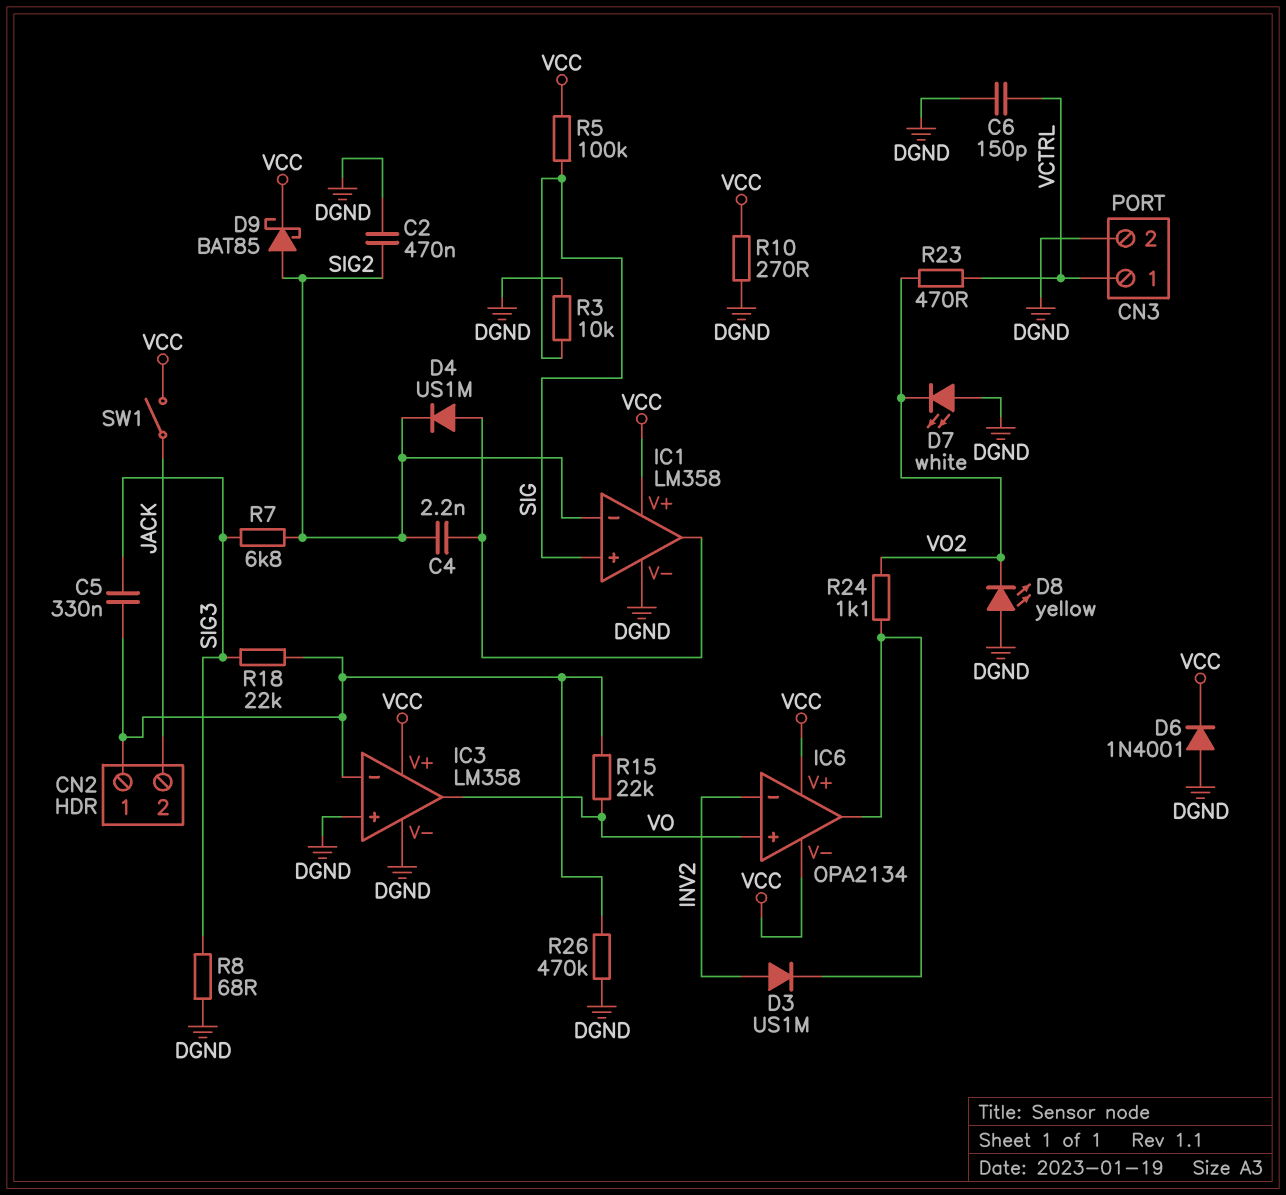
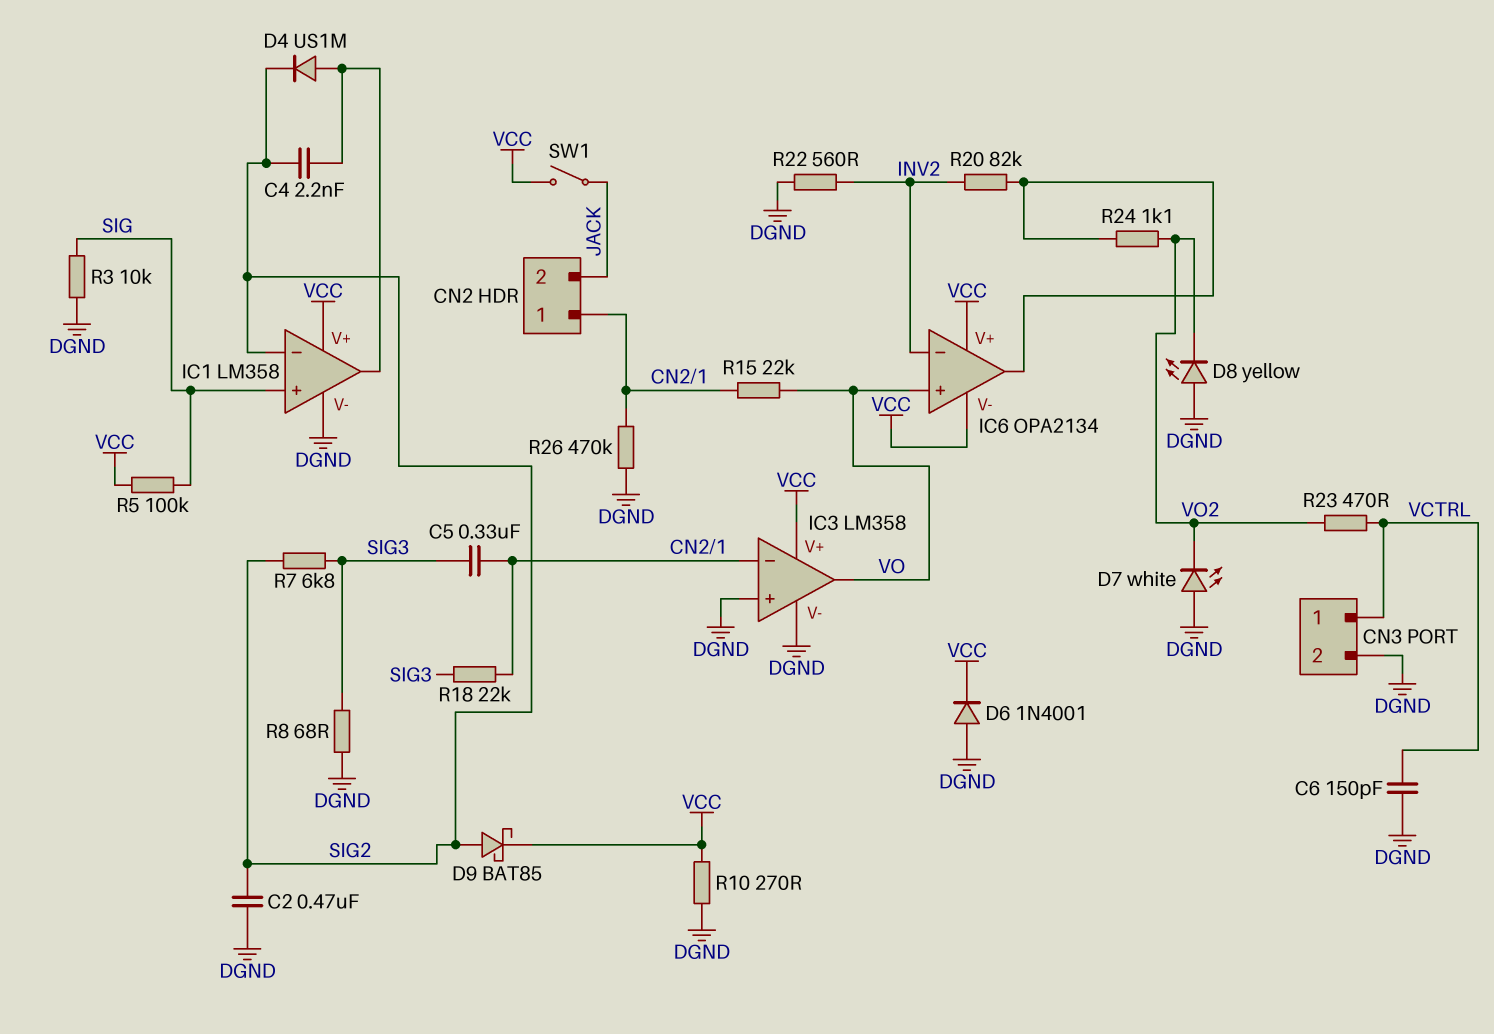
D3: diode US1M (A INV2, K IC6/out) -> none
R20: none -> 82k (IC6/out, INV2)
R22: none -> 560 (DGND, INV2)

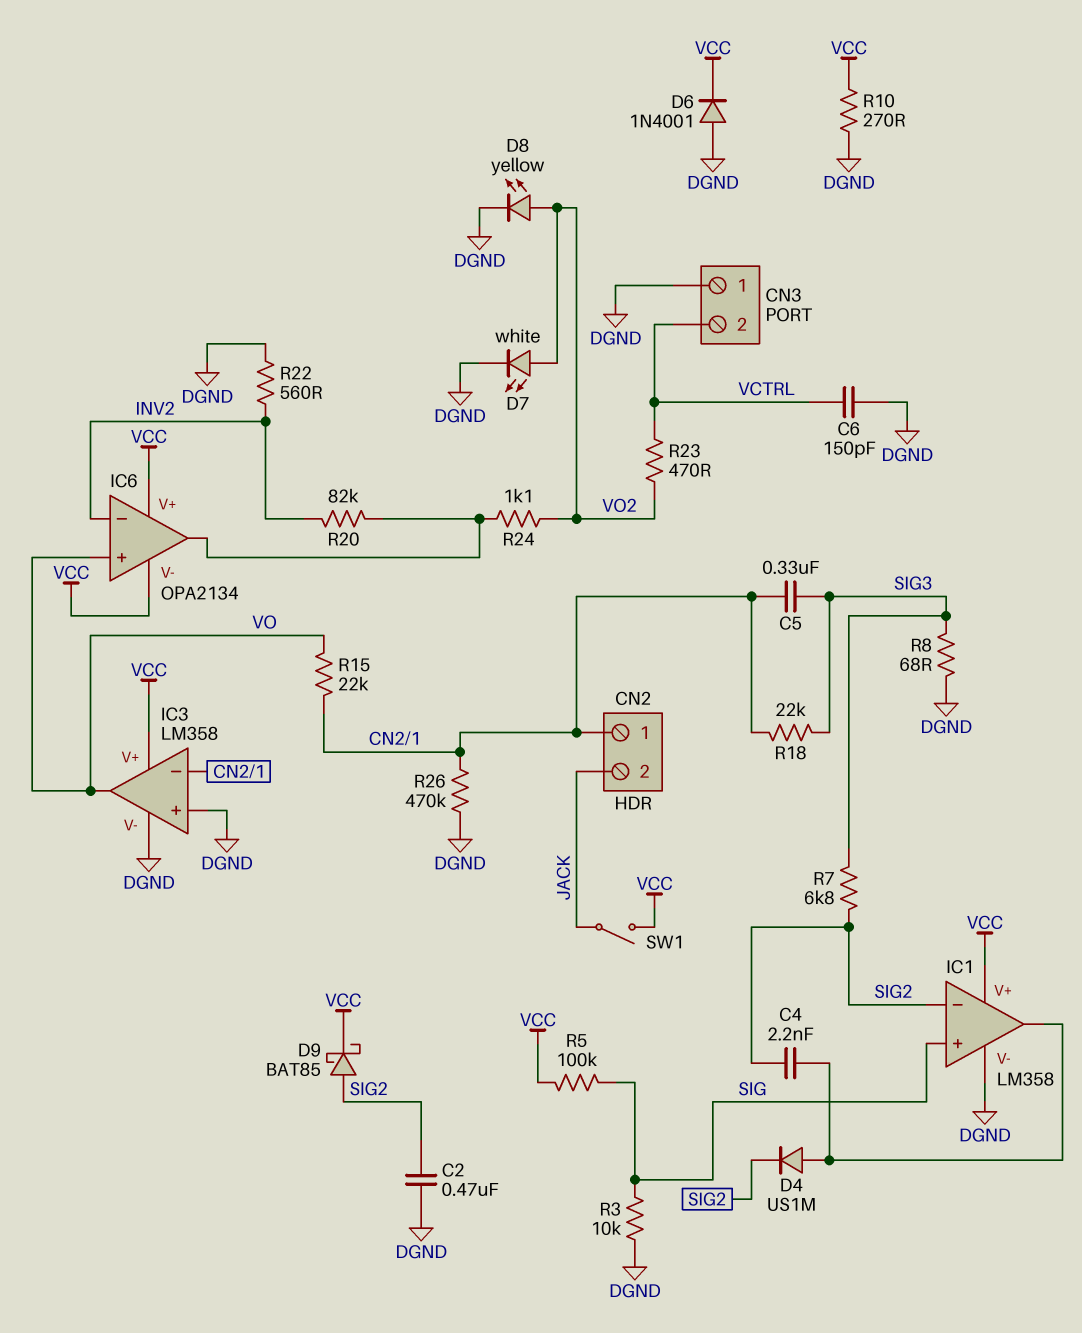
CN3 pin 1: VCTRL -> DGND
CN3 pin 2: DGND -> VCTRL
D7: LED white (A DGND, K VO2) -> LED white (A VO2, K DGND)
D8: LED yellow (A DGND, K VO2) -> LED yellow (A VO2, K DGND)

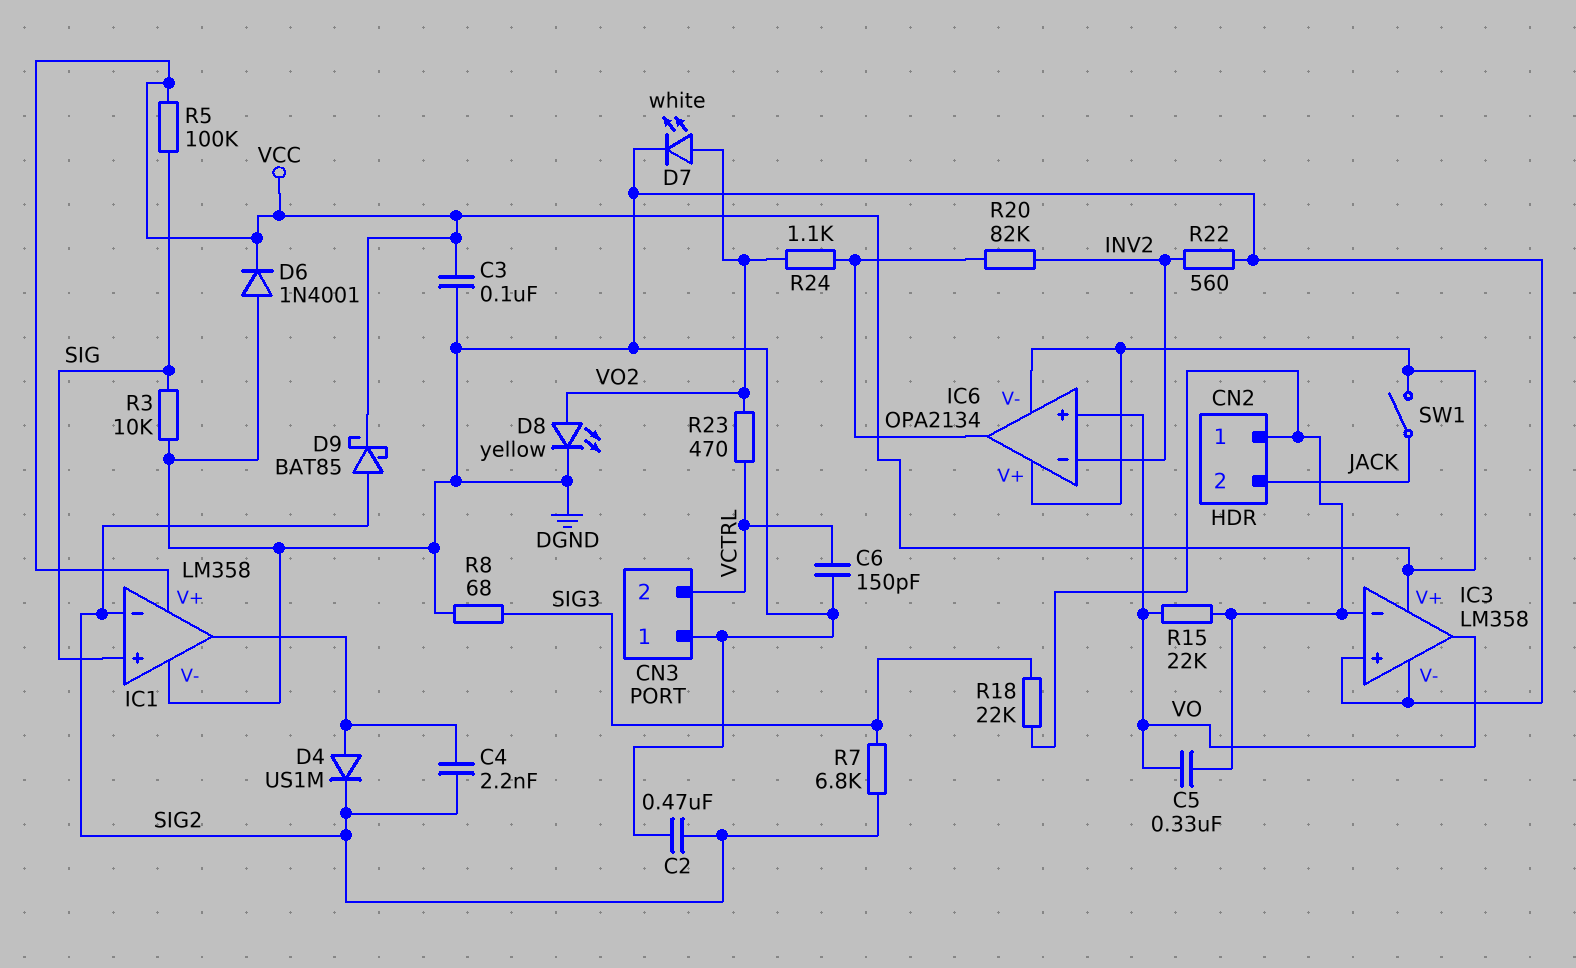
C3: none -> 100nF (DGND, VCC)
C5: 330nF (CN2/1, SIG3) -> 330nF (CN2/1, VO)
R10: 270 (DGND, VCC) -> none
R26: 470k (CN2/1, DGND) -> none

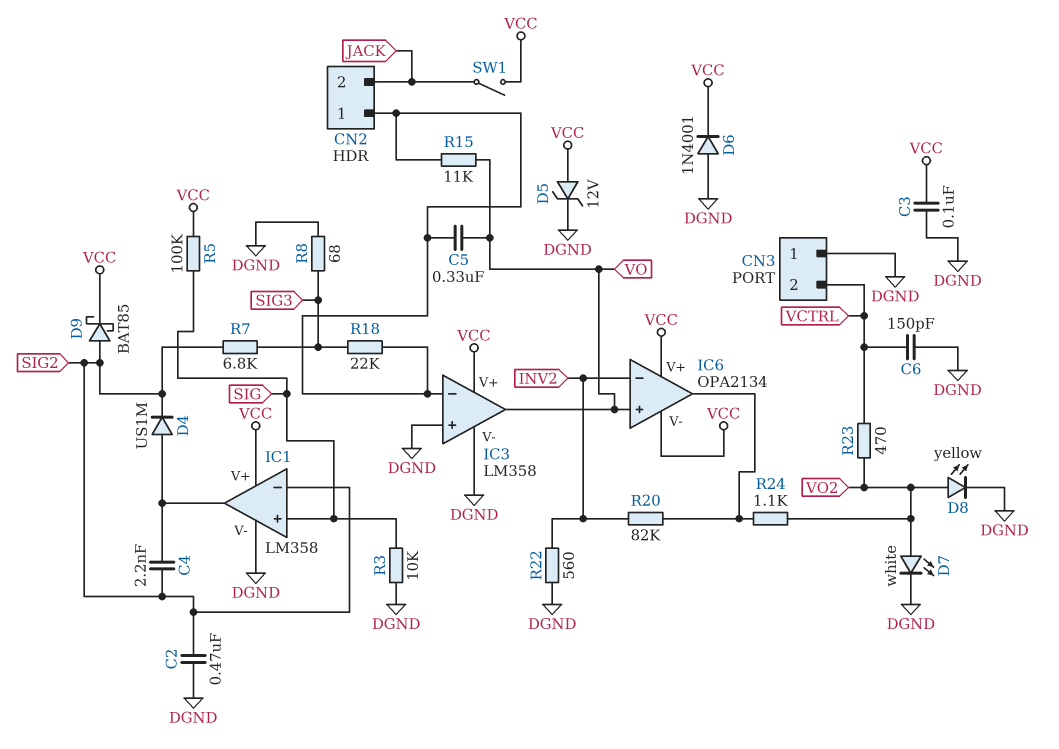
D5: none -> zener 12V (A VCC, K DGND)
R15: 22k (CN2/1, VO) -> 11k (CN2/1, VO)

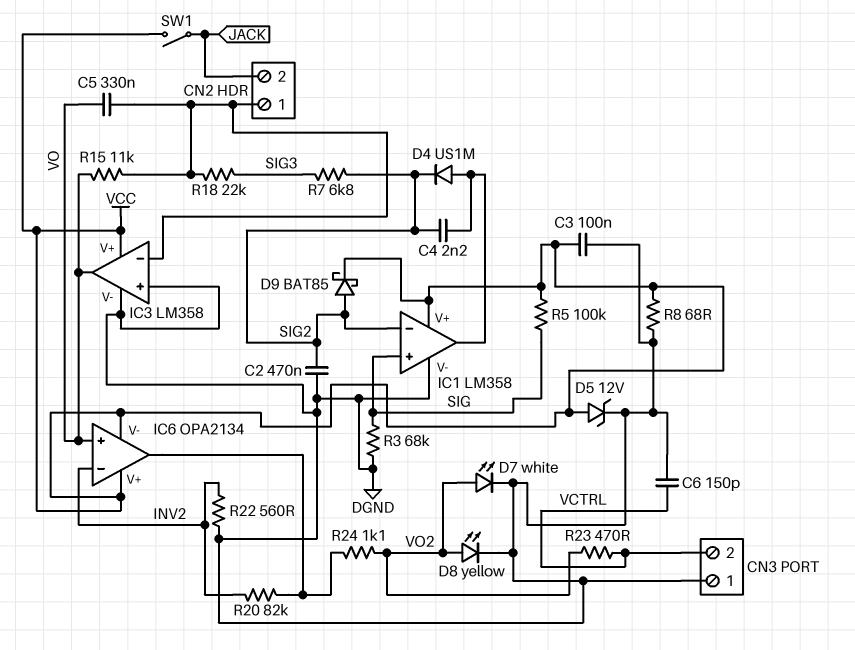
D6: diode 1N4001 (A DGND, K VCC) -> none
R3: 10k (DGND, SIG) -> 68k (DGND, SIG)
R8: 68 (DGND, SIG3) -> 68 (DGND, VCC)

